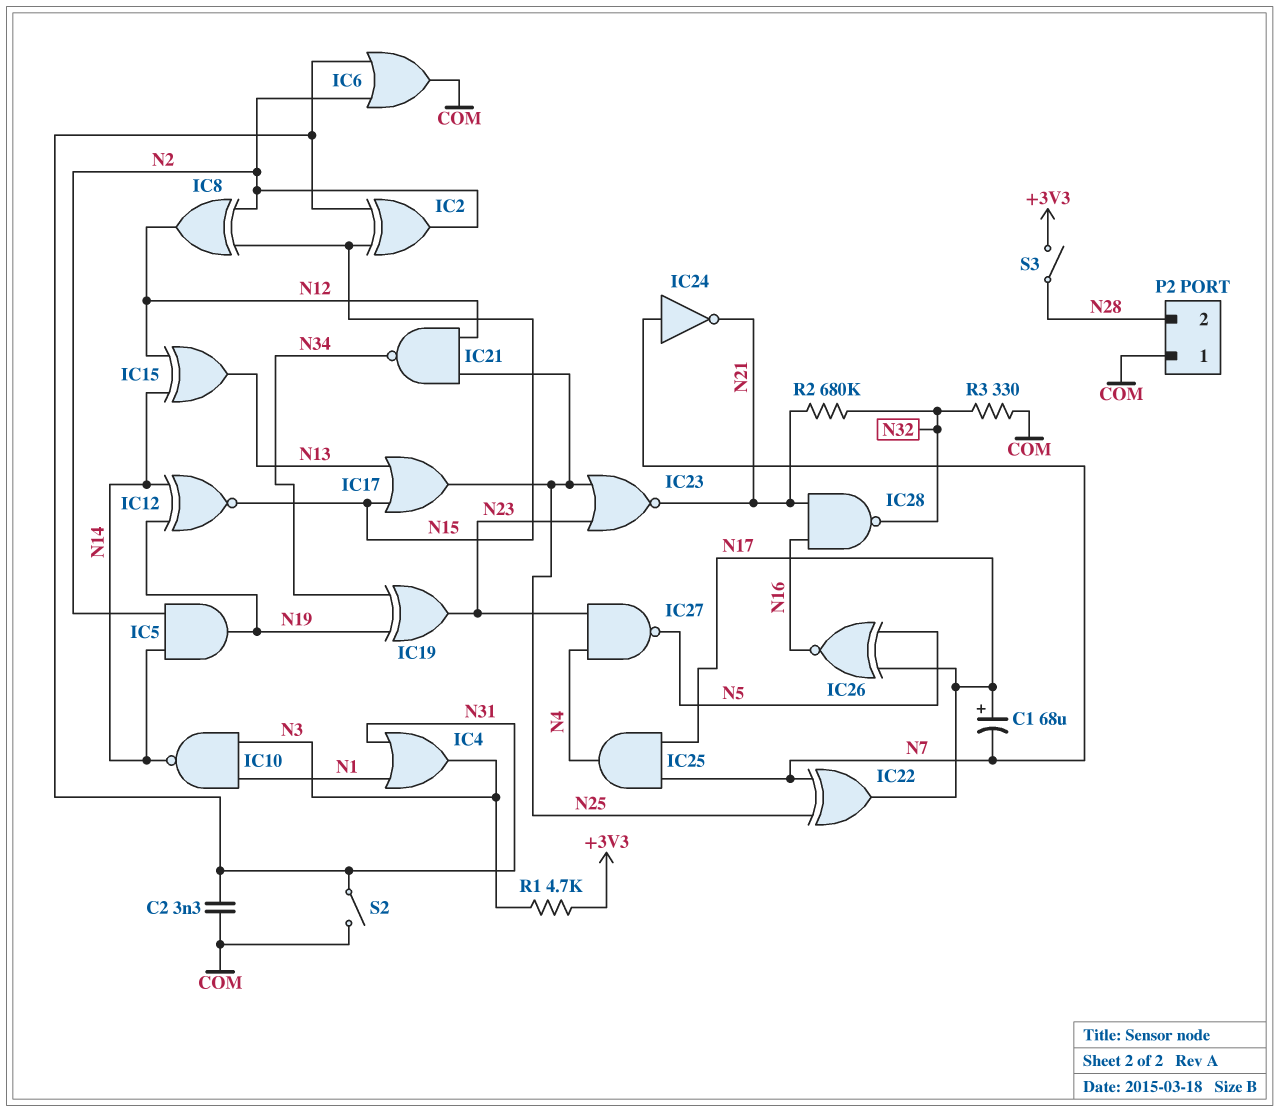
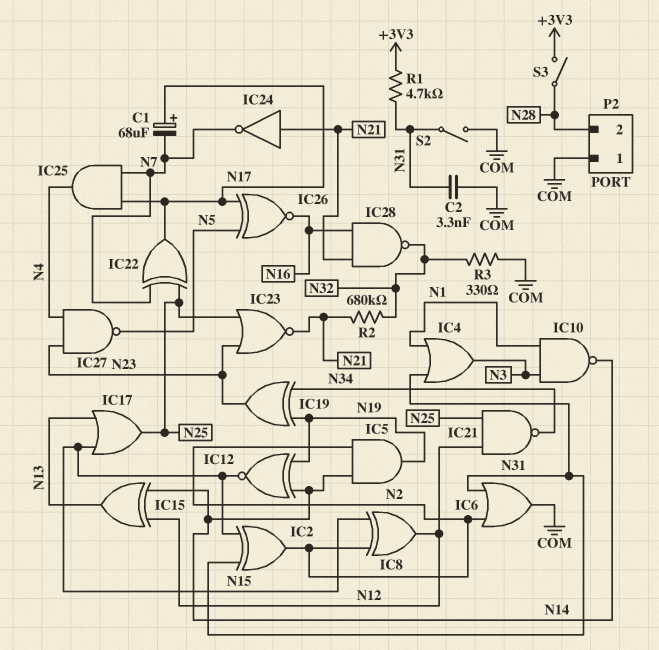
IC24: NOT (in N7, out N21) -> NOT (in N21, out N7)
R1: 4.7k (+3V3, N3) -> 4.7k (+3V3, N31)

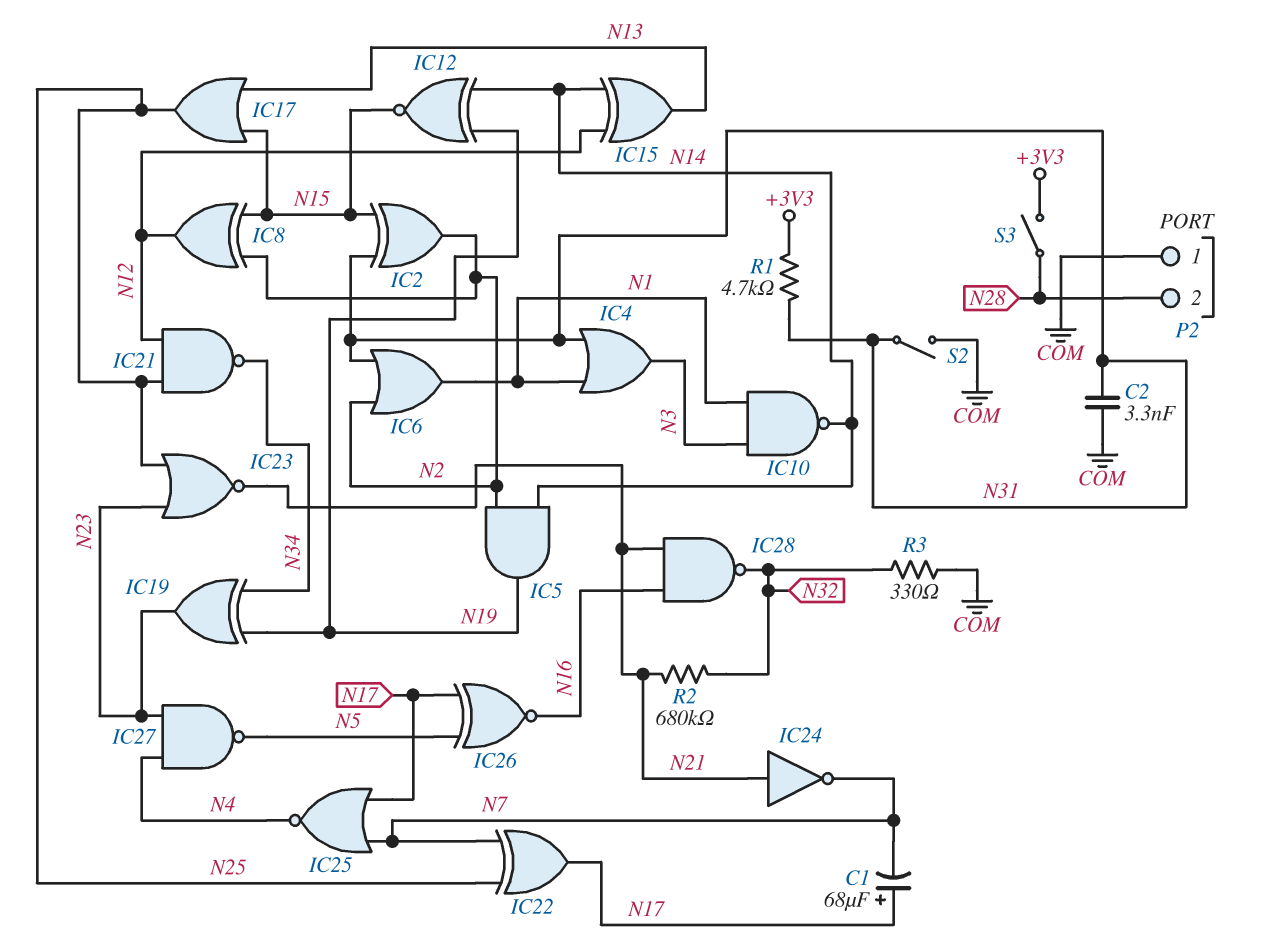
IC6: OR (in N2, in N31, out COM) -> OR (in N2, in N31, out N1)
IC25: AND (in N7, in N17, out N4) -> NOR (in N7, in N17, out N4)

